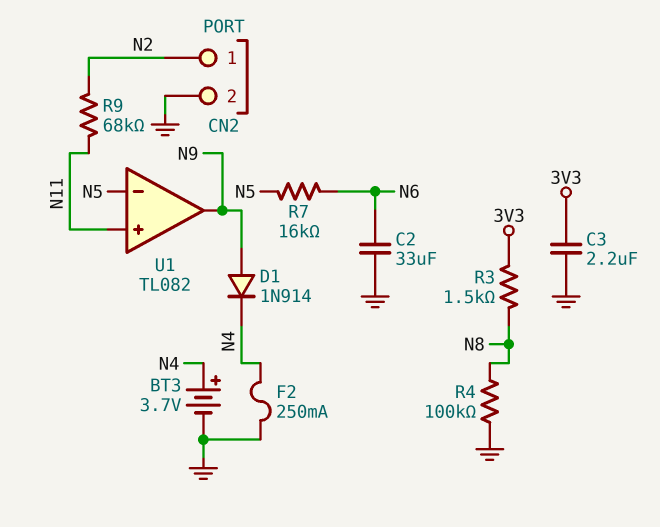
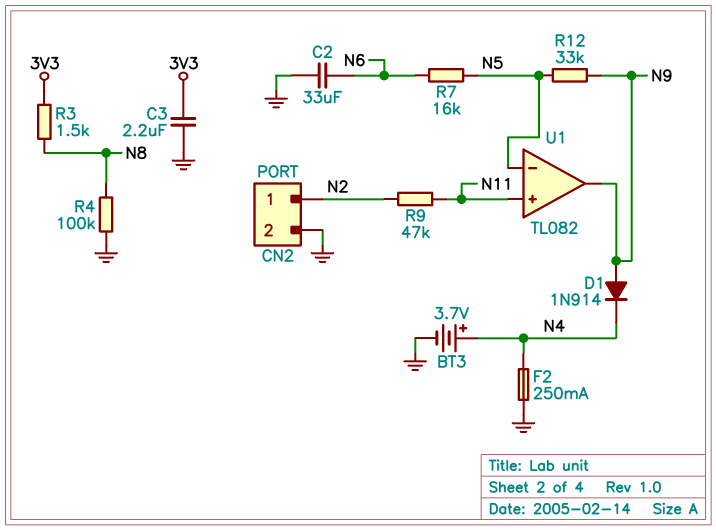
R9: 68k (N2, N11) -> 47k (N2, N11)
R12: none -> 33k (N5, N9)

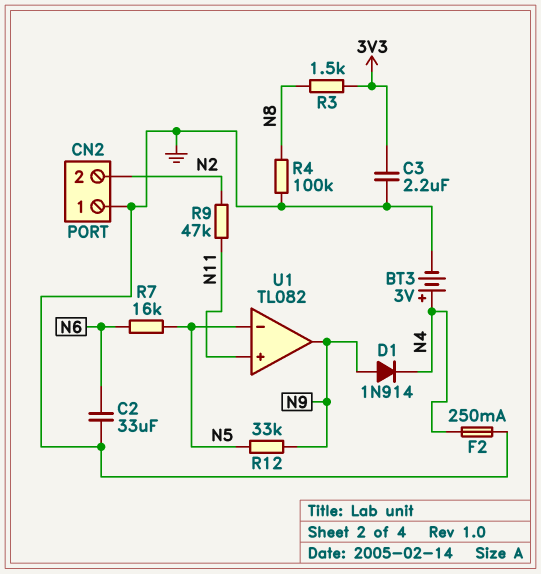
BT3: 3.7V (plus N4, minus GND) -> 3V (plus N4, minus GND)
CN2 pin 1: N2 -> GND
CN2 pin 2: GND -> N2

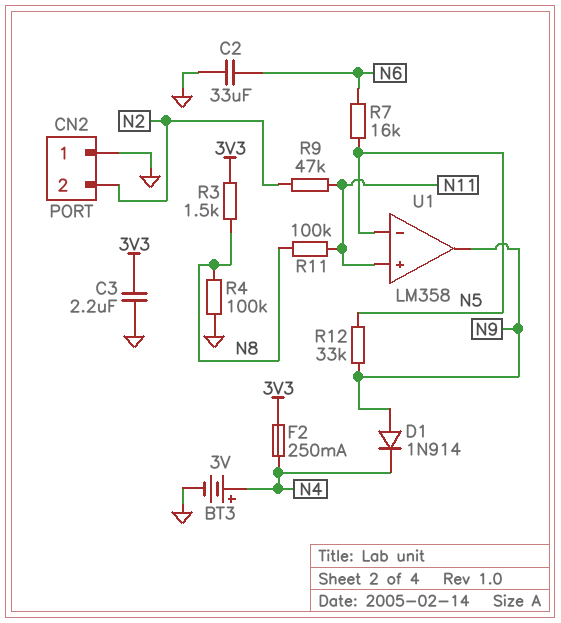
F2: 250mA (GND, N4) -> 250mA (3V3, N4)
R11: none -> 100k (N8, N11)
U1: TL082 -> LM358

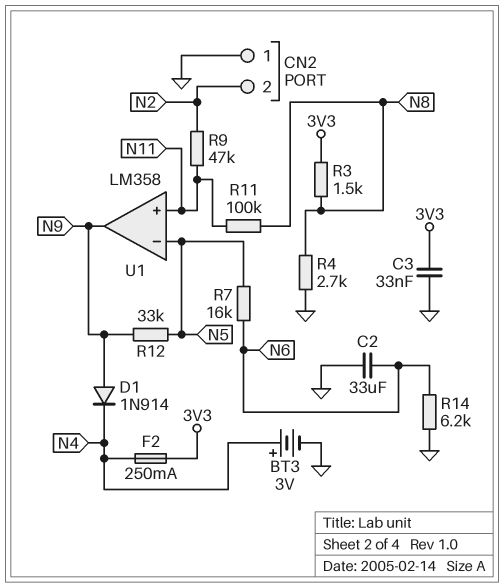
C3: 2.2uF (3V3, GND) -> 33nF (3V3, GND)
R4: 100k (GND, N8) -> 2.7k (GND, N8)
R14: none -> 6.2k (GND, N6)

